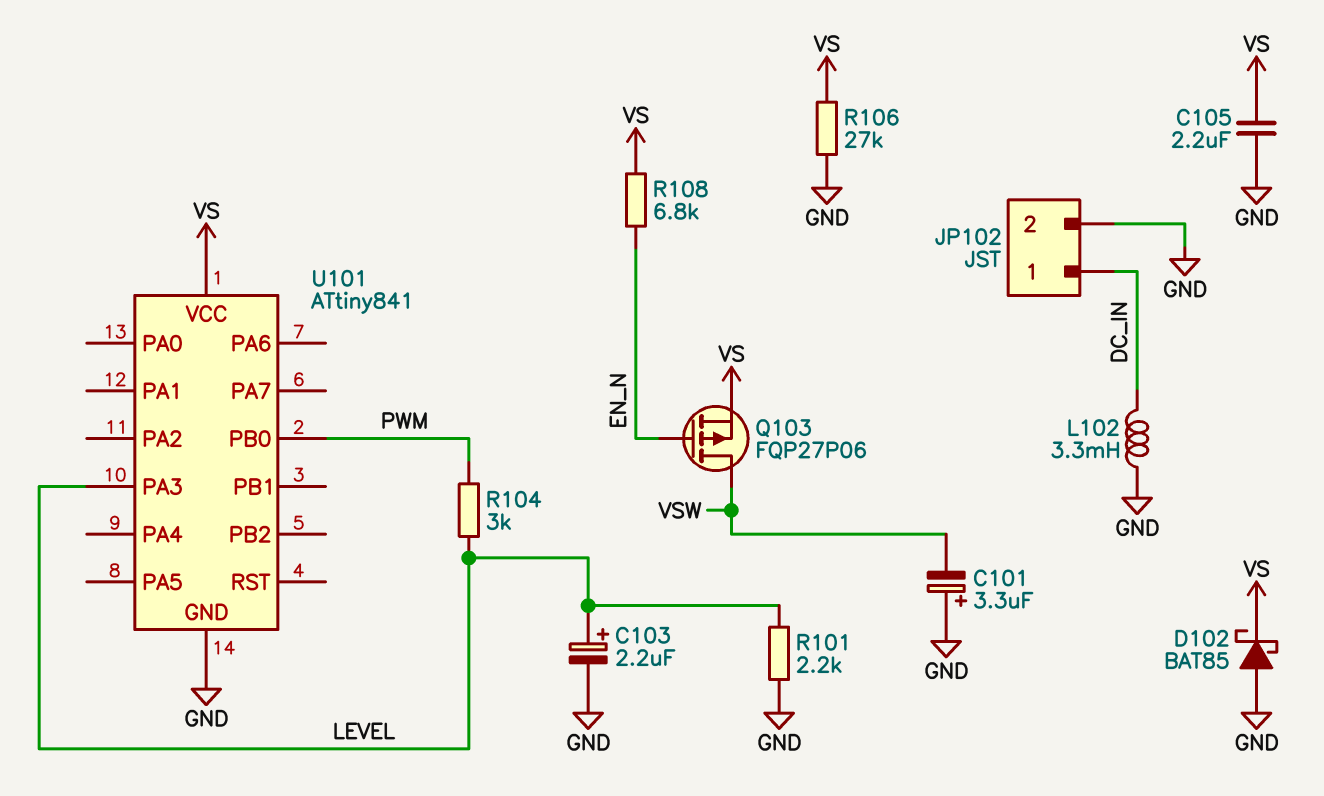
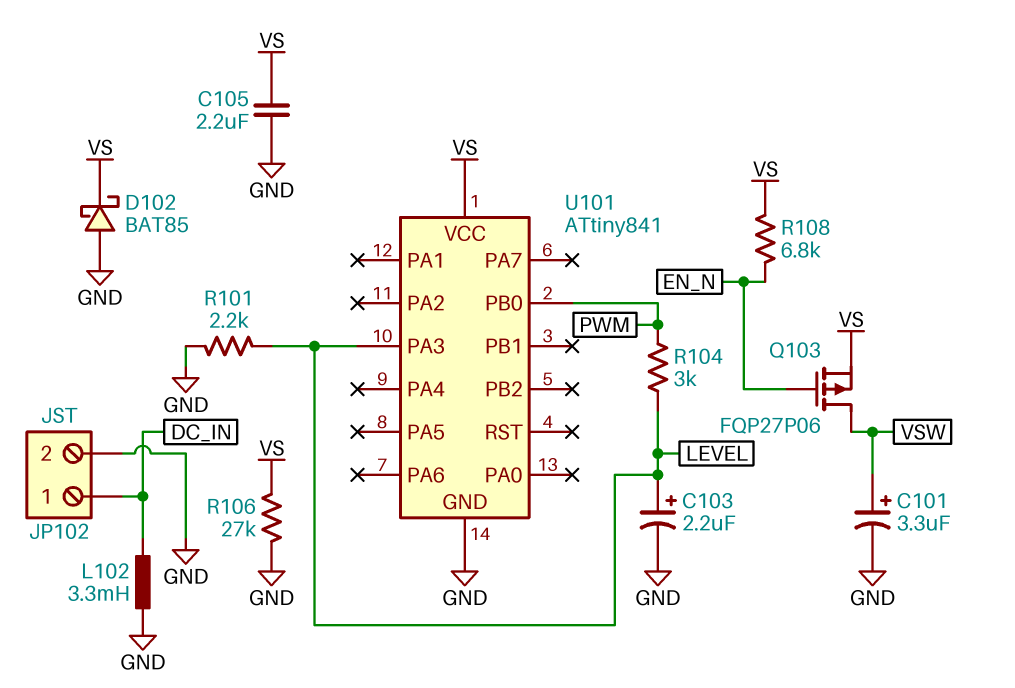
C101: 3.3uF (plus GND, minus VSW) -> 3.3uF (plus VSW, minus GND)

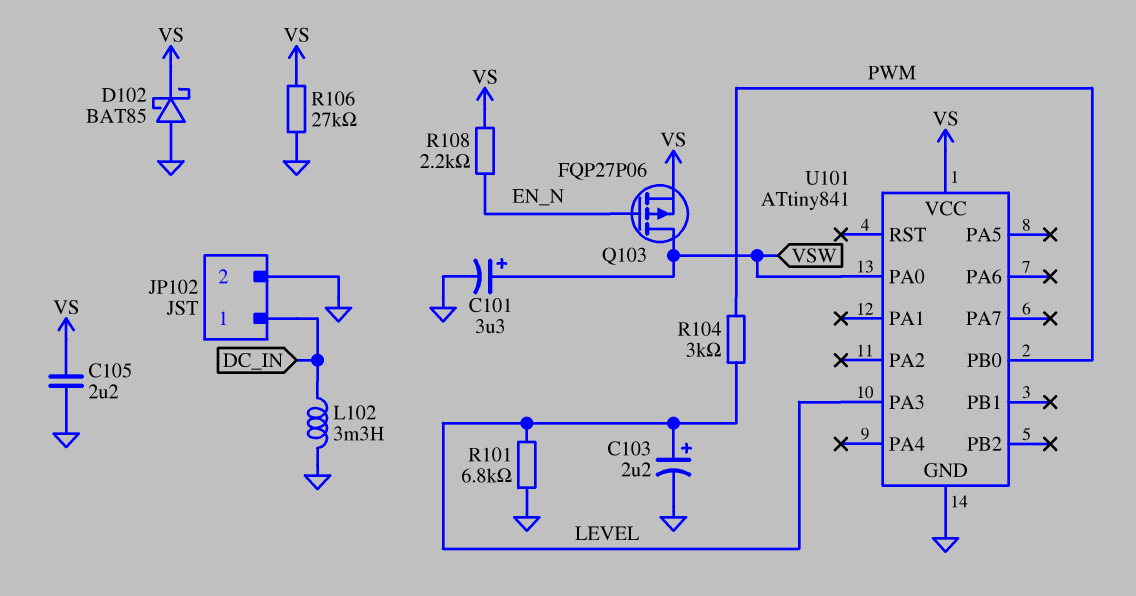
R101: 2.2k (GND, LEVEL) -> 6.8k (GND, LEVEL)
R108: 6.8k (EN_N, VS) -> 2.2k (EN_N, VS)
U101 pin PA0: none -> VSW

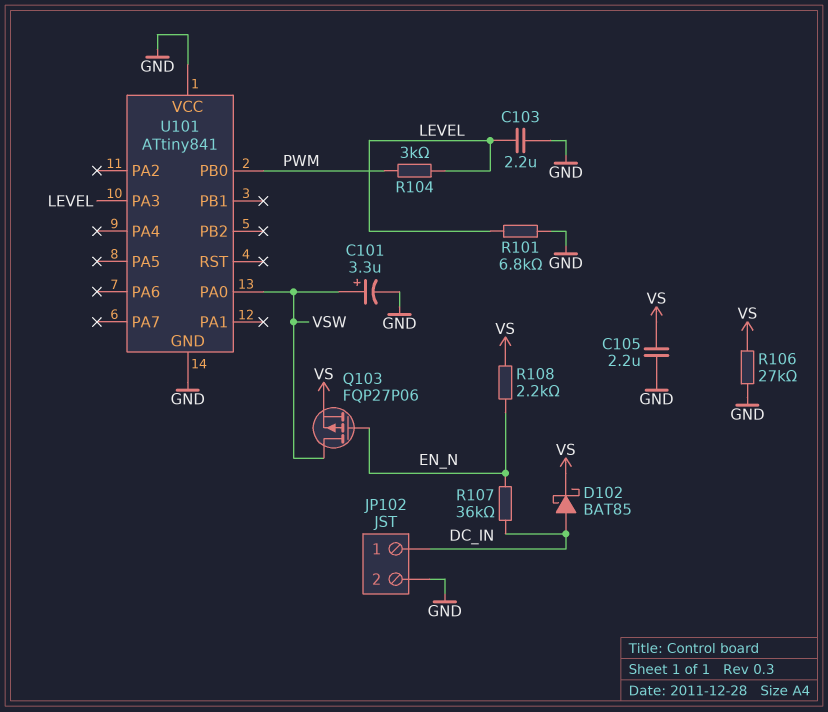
C103: 2.2uF (plus LEVEL, minus GND) -> 2.2uF (GND, LEVEL)
D102: schottky BAT85 (A GND, K VS) -> schottky BAT85 (A DC_IN, K VS)
L102: 3.3mH (DC_IN, GND) -> none
R107: none -> 36k (DC_IN, EN_N)
U101 pin VCC: VS -> GND

